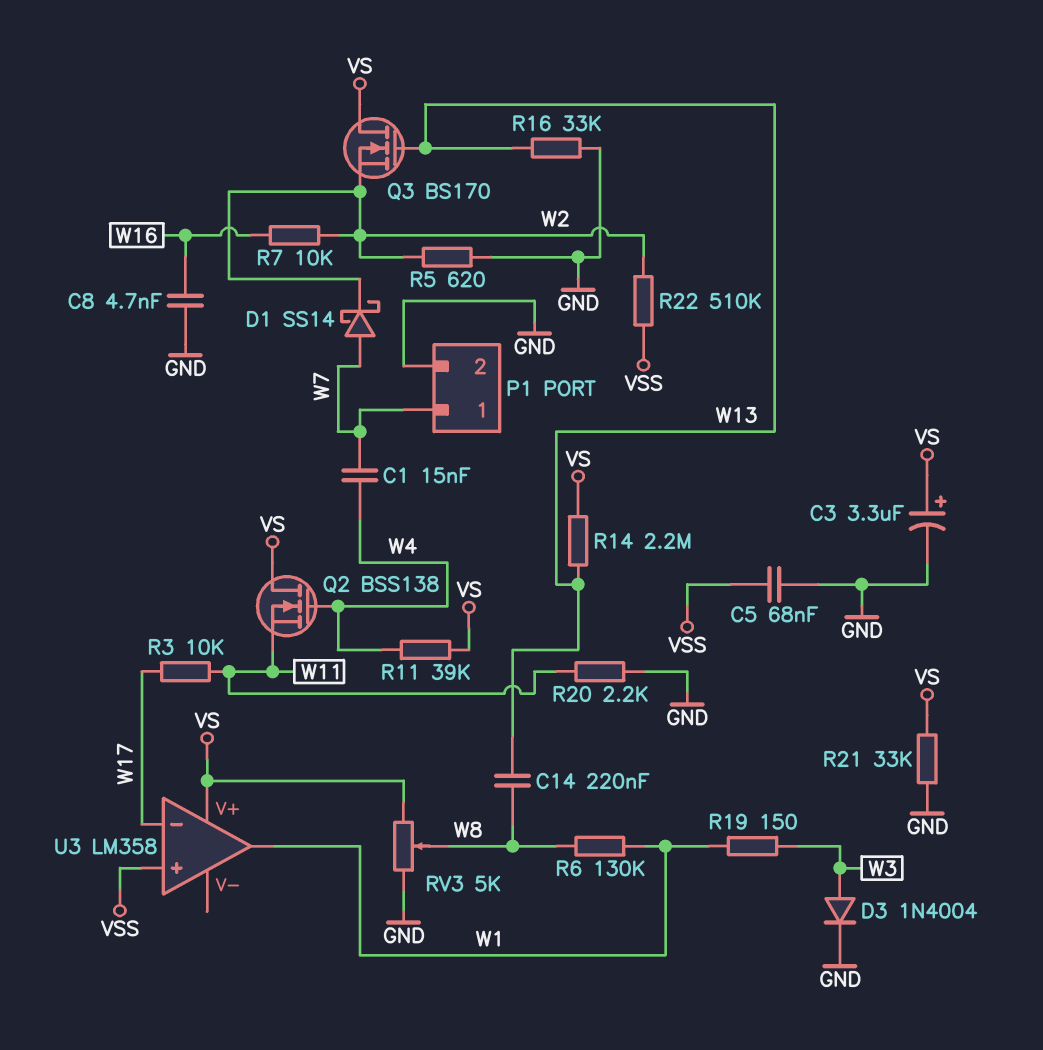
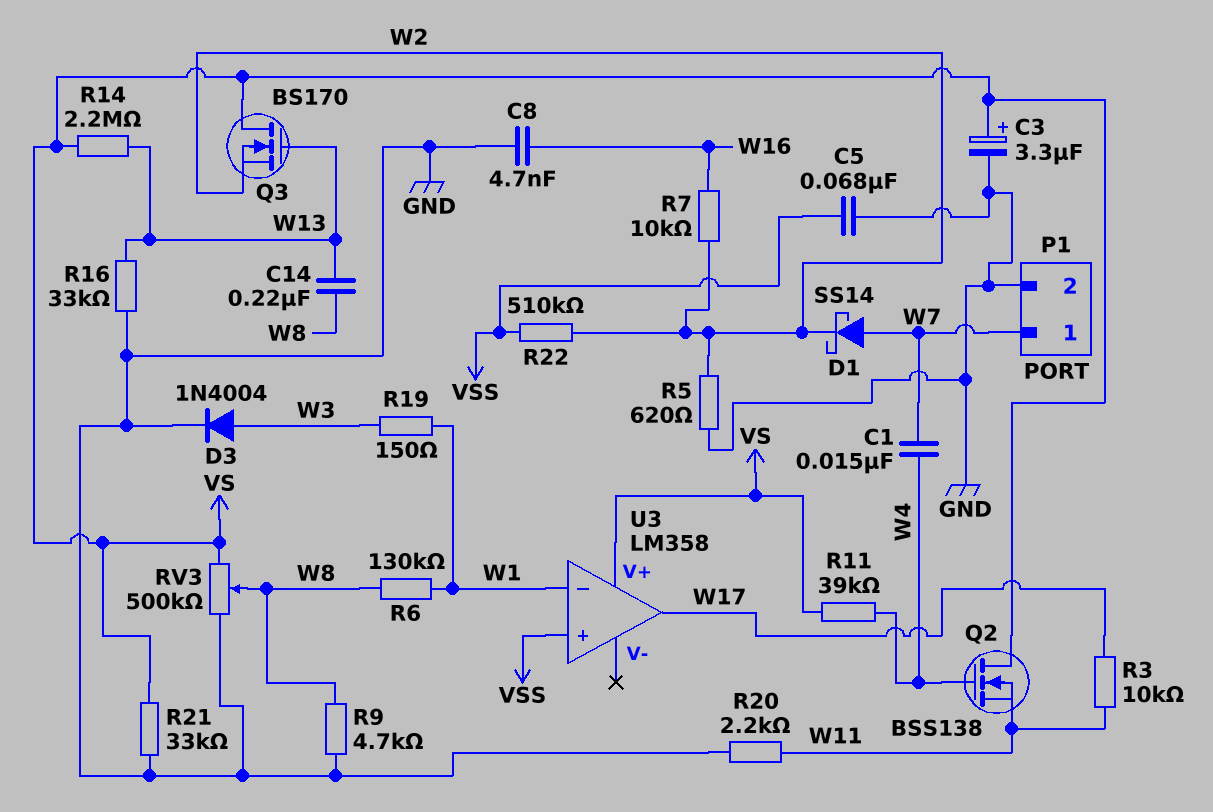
R9: none -> 4.7k (GND, W8)
RV3: 5k (GND, VS, wiper W8) -> 500k (GND, VS, wiper W8)
U3 pin in-: W17 -> W1
U3 pin out: W1 -> W17

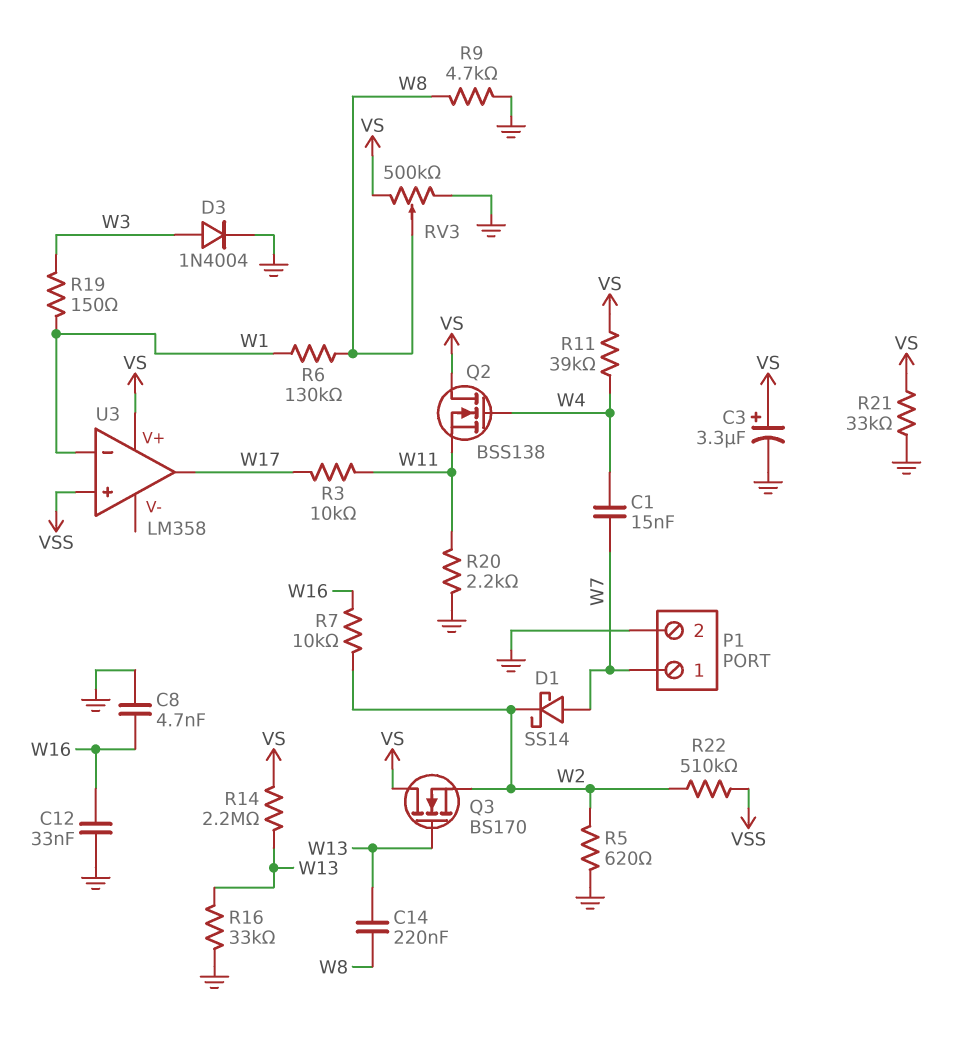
C5: 68nF (GND, VSS) -> none
C12: none -> 33nF (GND, W16)

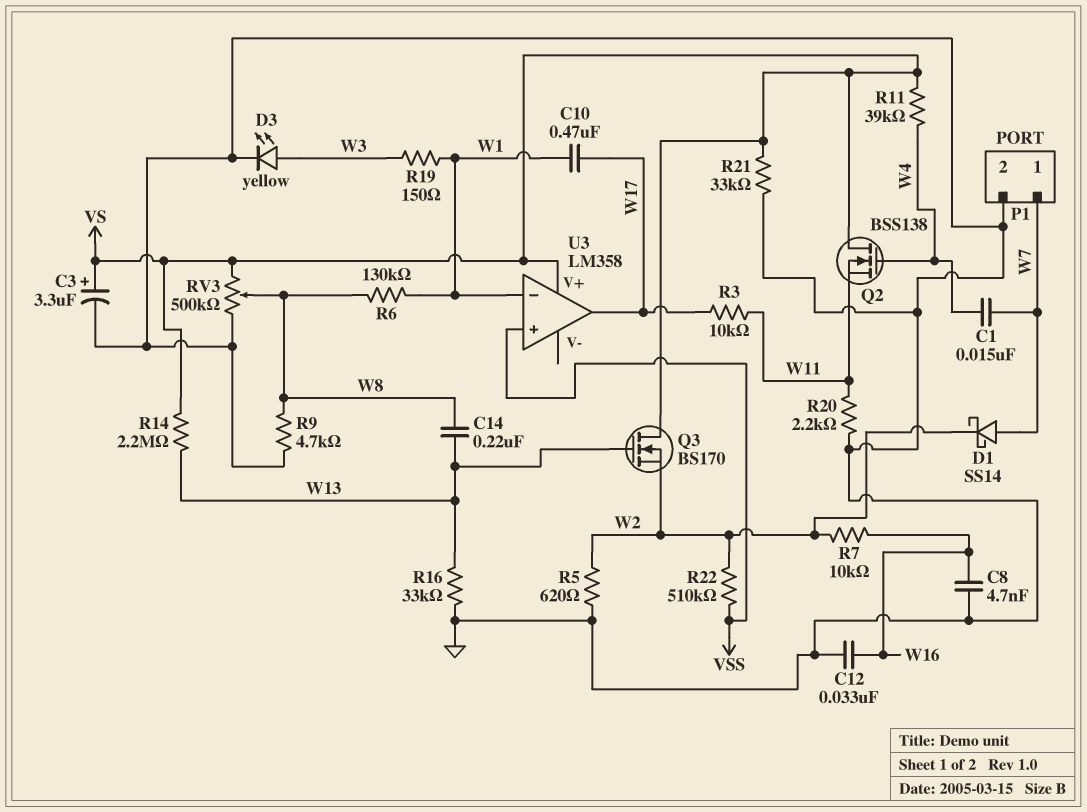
C10: none -> 470nF (W1, W17)
D3: diode 1N4004 (A W3, K GND) -> LED yellow (A W3, K GND)

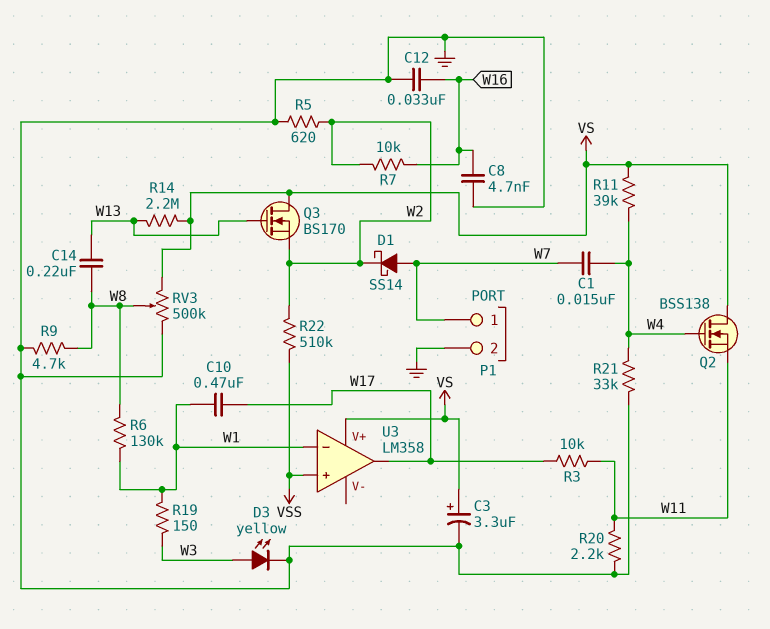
R16: 33k (GND, W13) -> none
R21: 33k (GND, VS) -> 33k (GND, W4)

